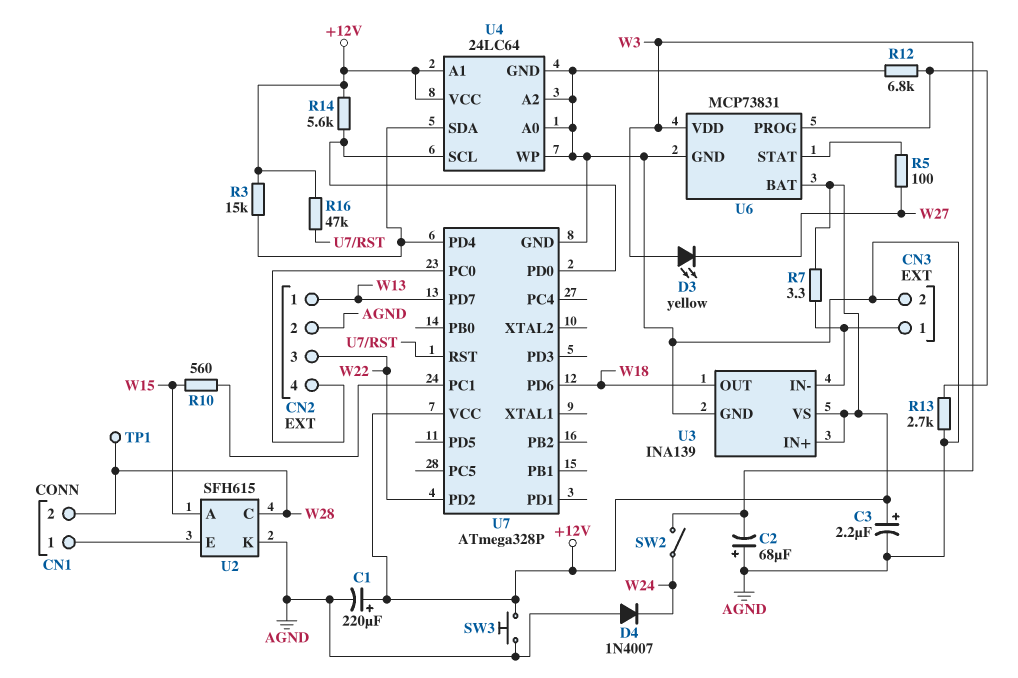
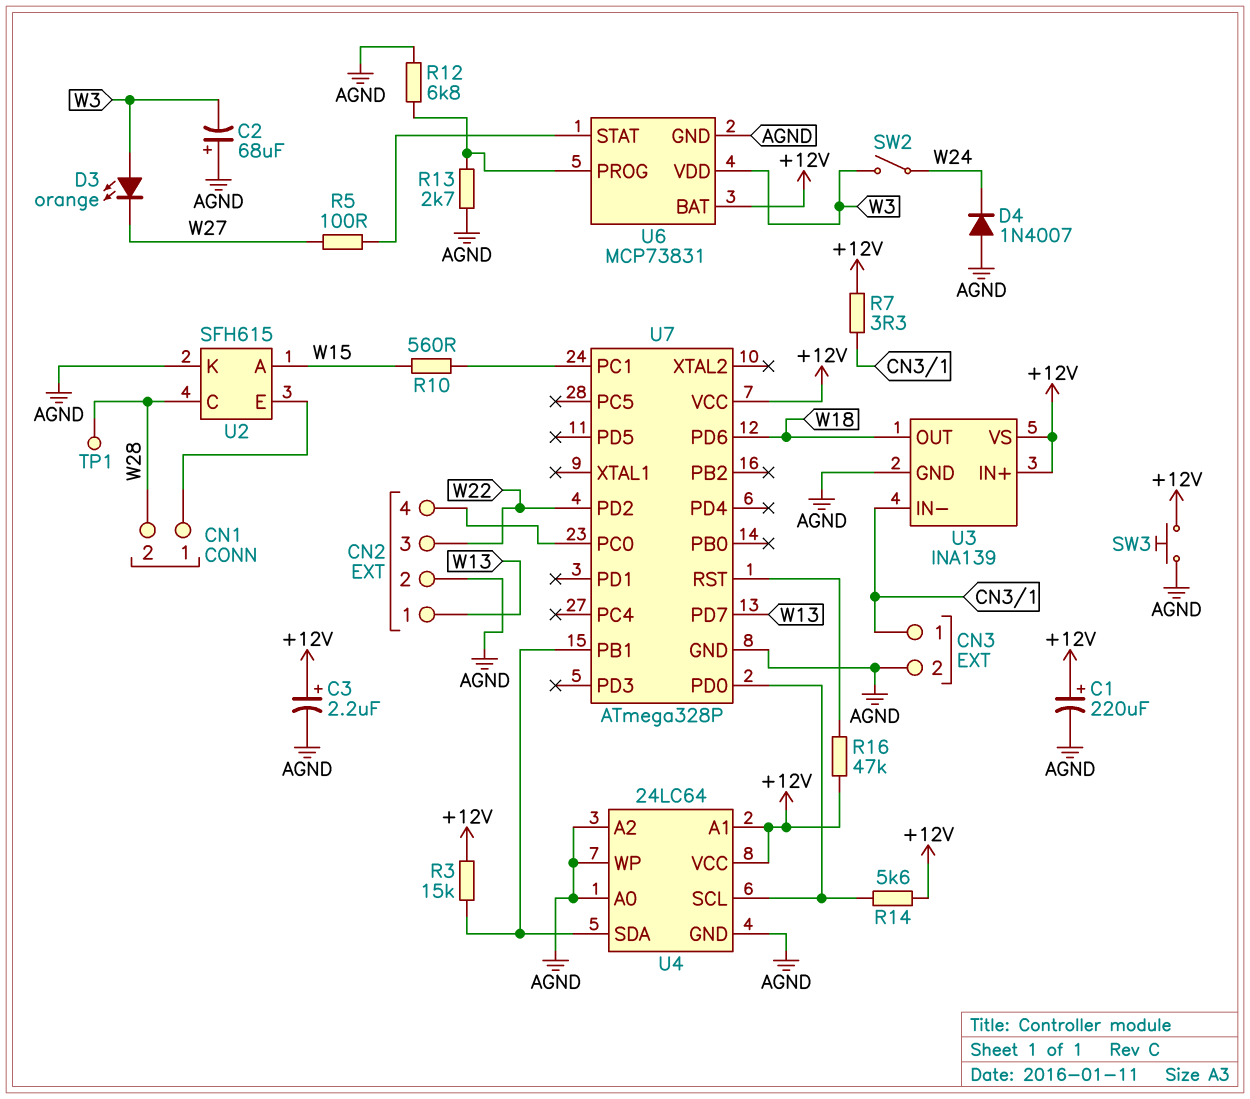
D3: LED yellow (A W3, K W27) -> LED orange (A W3, K W27)
U7 pin PB1: none -> U4/SDA
U7 pin PD4: U4/SDA -> none

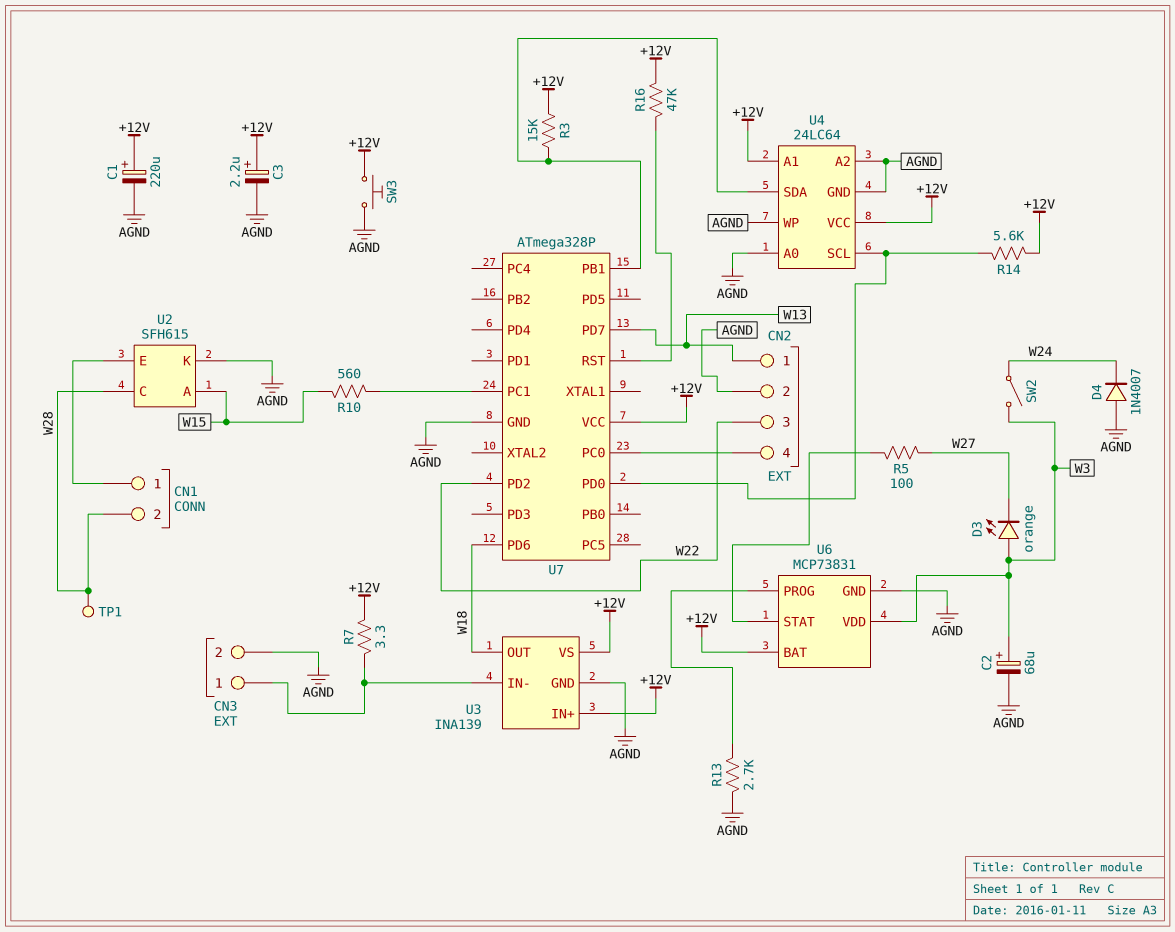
C2: 68uF (plus AGND, minus W3) -> 68uF (plus W3, minus AGND)
R12: 6.8k (AGND, U6/PROG) -> none

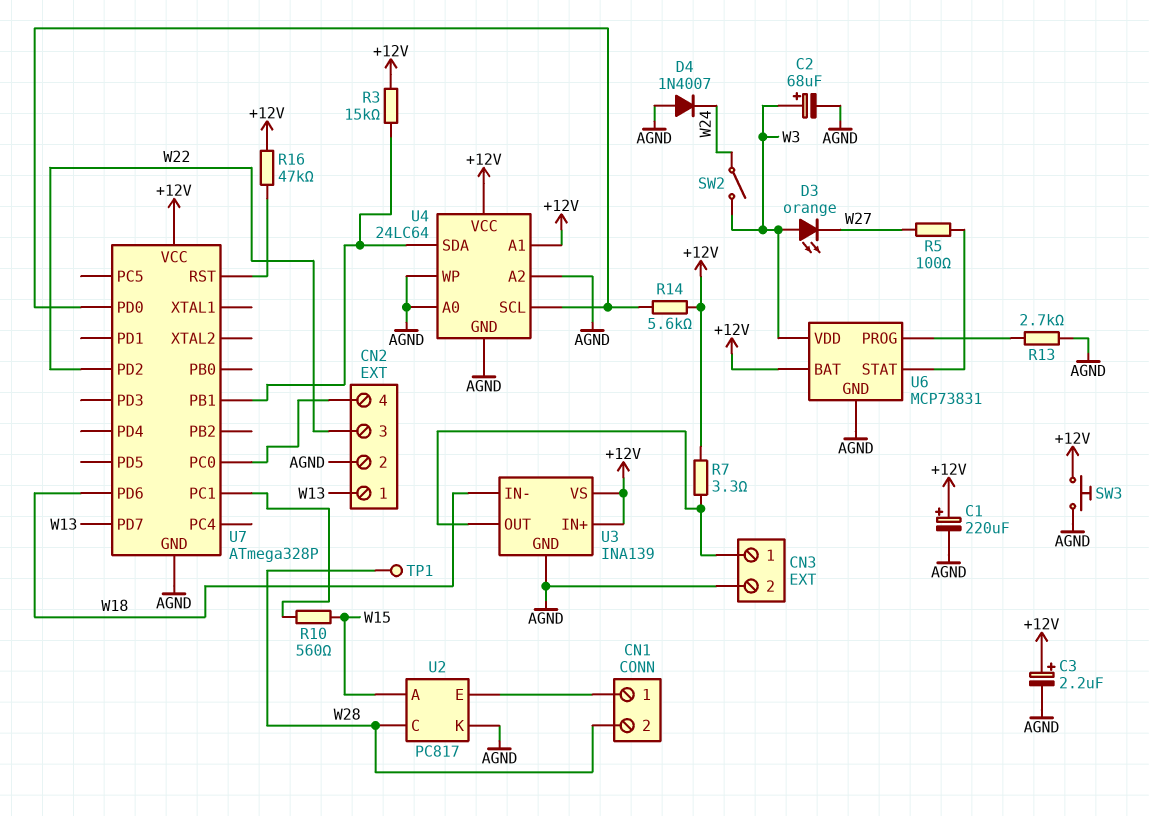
U2: SFH615 -> PC817
U3 pin IN-: CN3/1 -> W18
U3 pin OUT: W18 -> CN3/1

